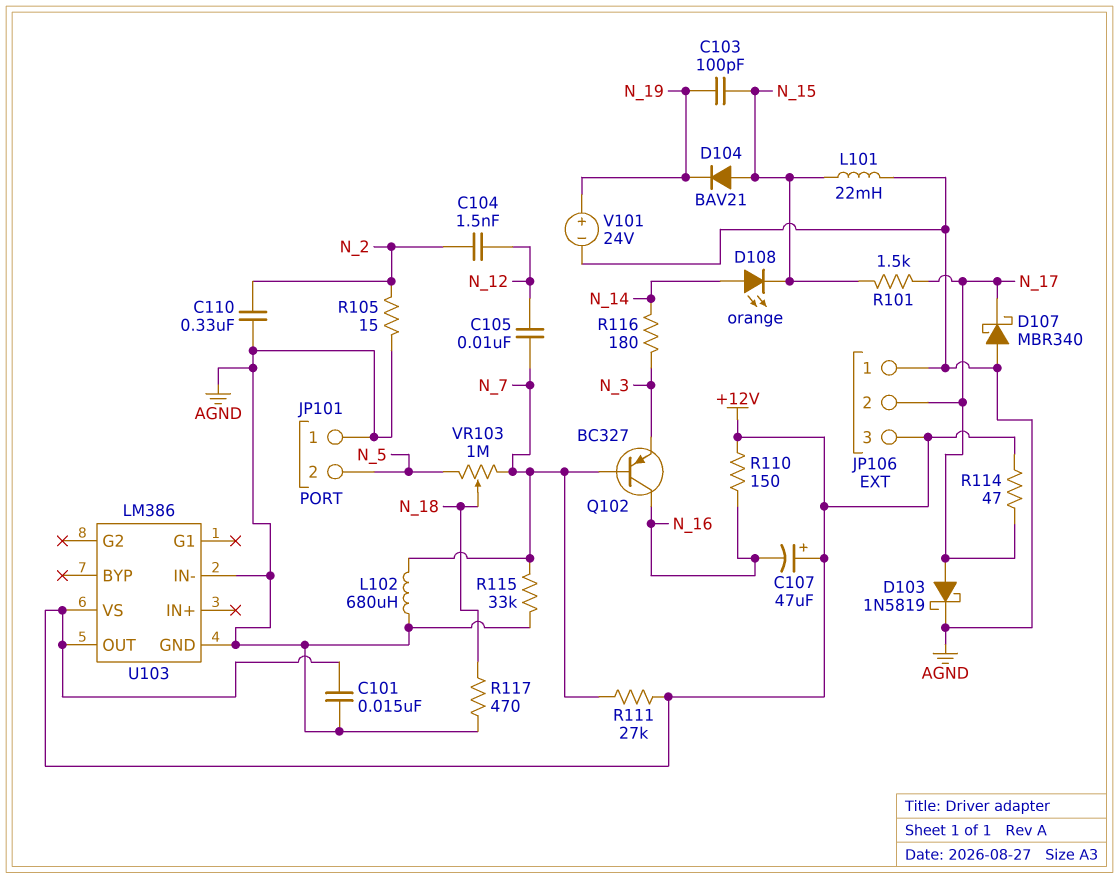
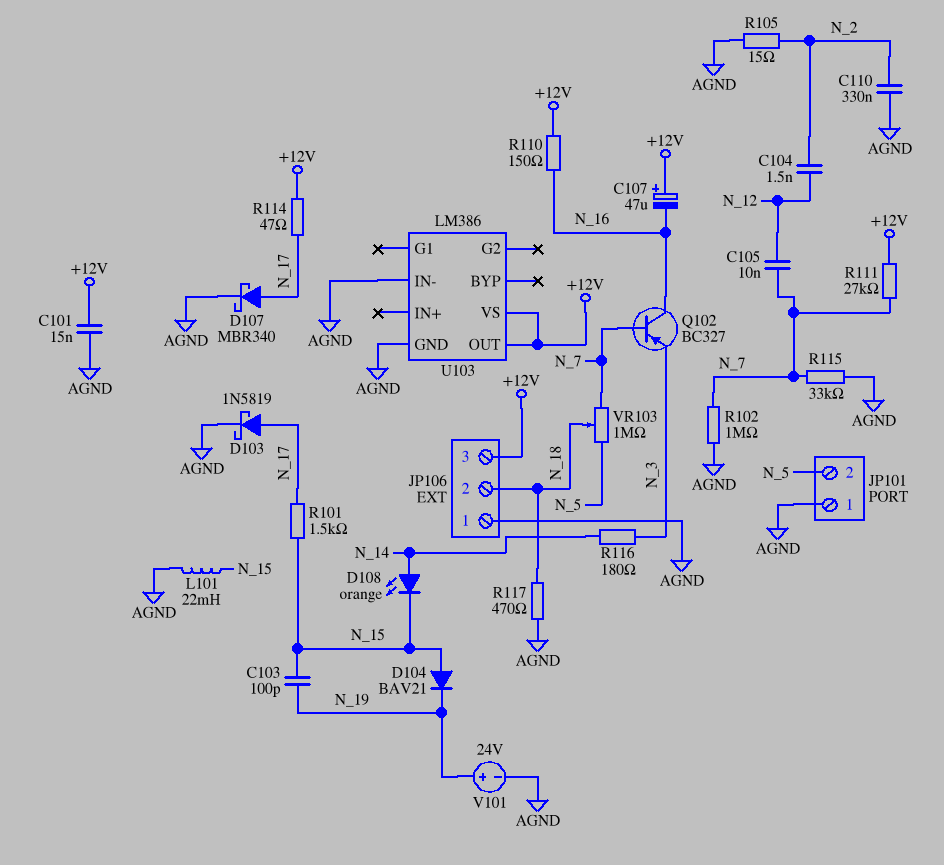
D107: schottky MBR340 (A AGND, K N_17) -> schottky MBR340 (A N_17, K AGND)
JP106 pin 2: N_17 -> N_18
L102: 680uH (AGND, N_7) -> none
R102: none -> 1M (AGND, N_7)

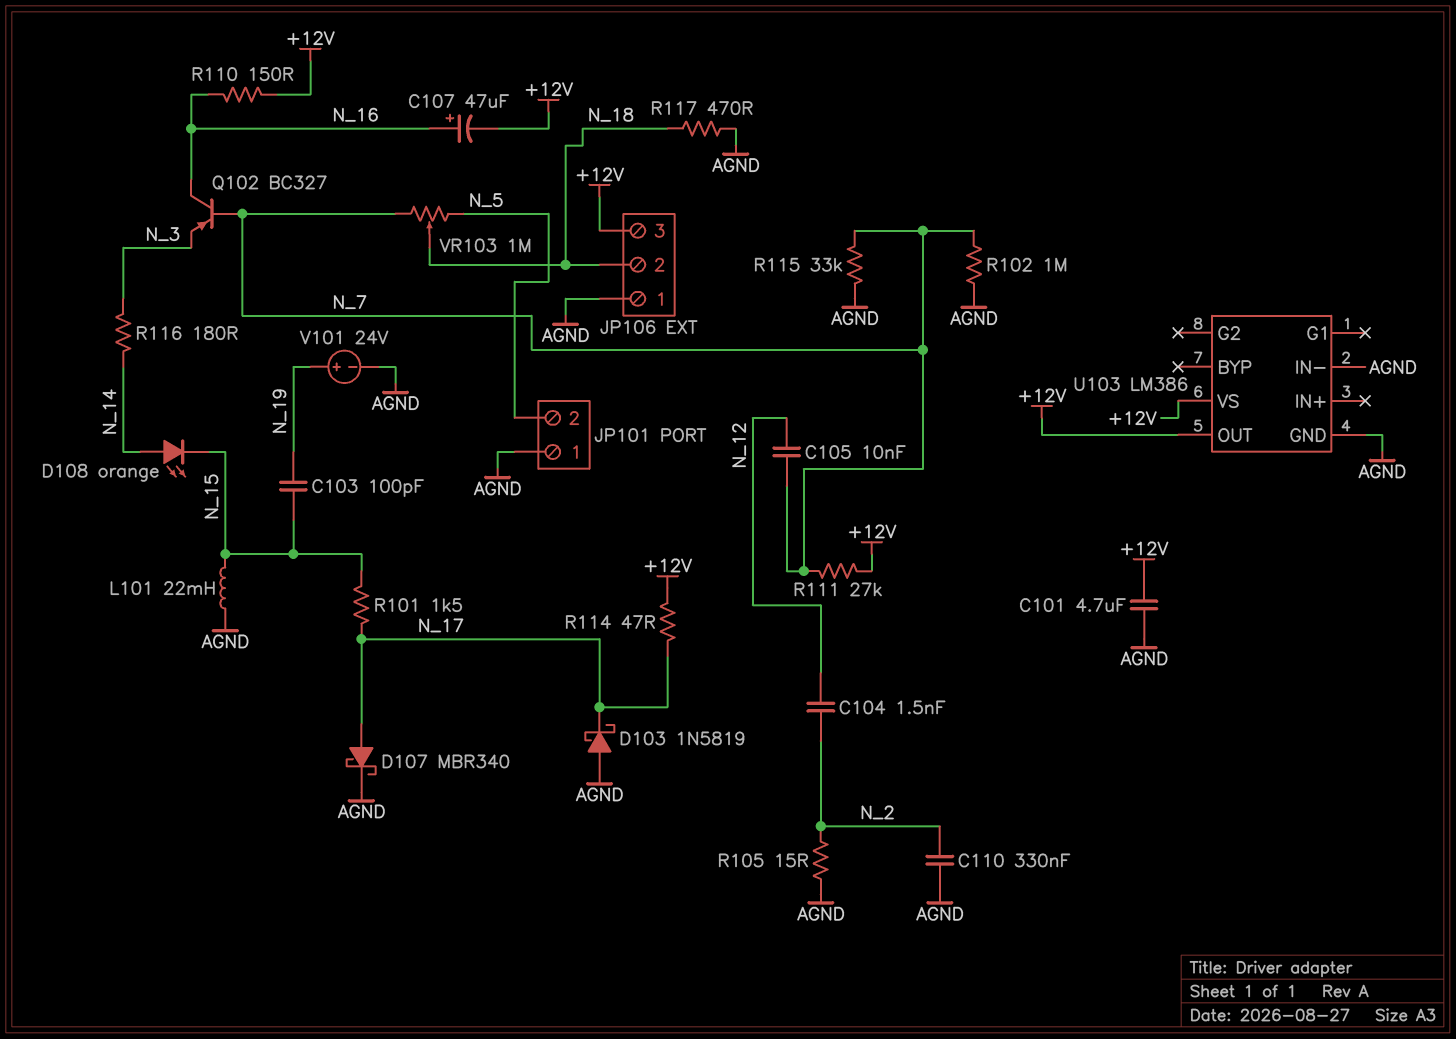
C101: 15nF (+12V, AGND) -> 4.7uF (+12V, AGND)
C107: 47uF (plus +12V, minus N_16) -> 47uF (plus N_16, minus +12V)
D103: schottky 1N5819 (A N_17, K AGND) -> schottky 1N5819 (A AGND, K N_17)
D104: diode BAV21 (A N_15, K N_19) -> none

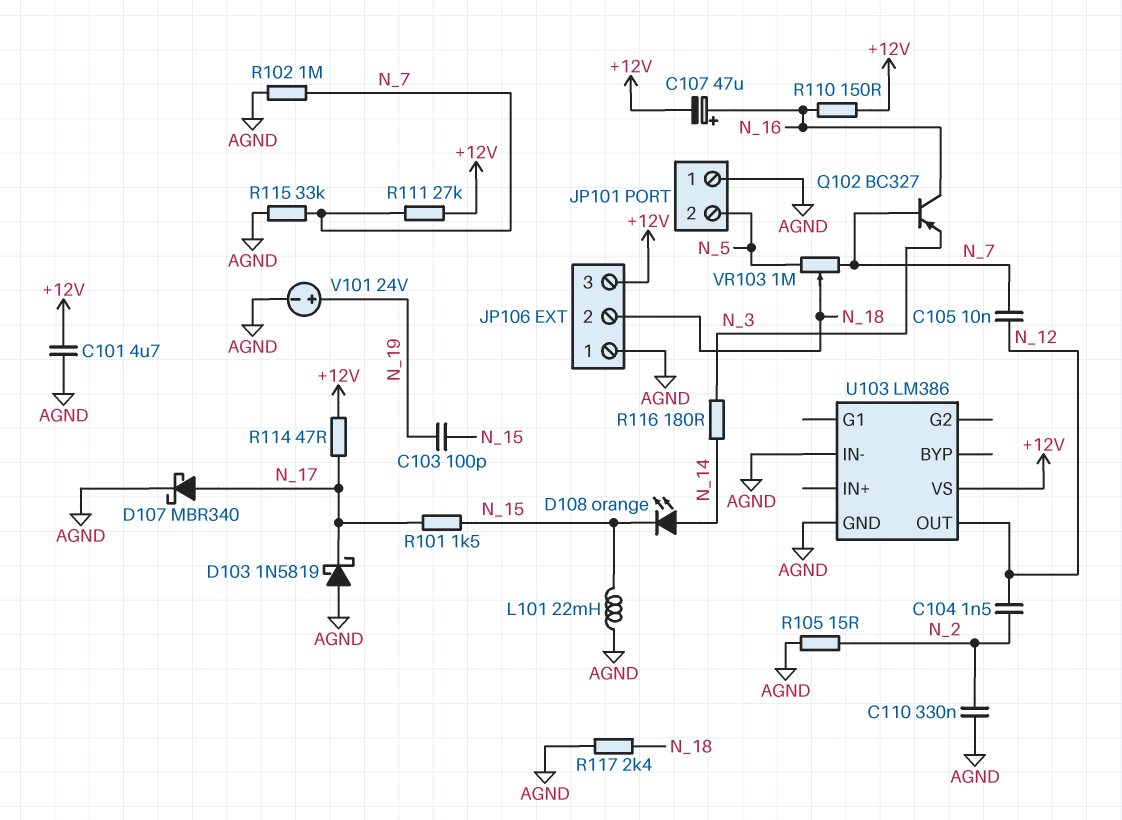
R117: 470 (AGND, N_18) -> 2.4k (AGND, N_18)
U103 pin OUT: +12V -> N_12

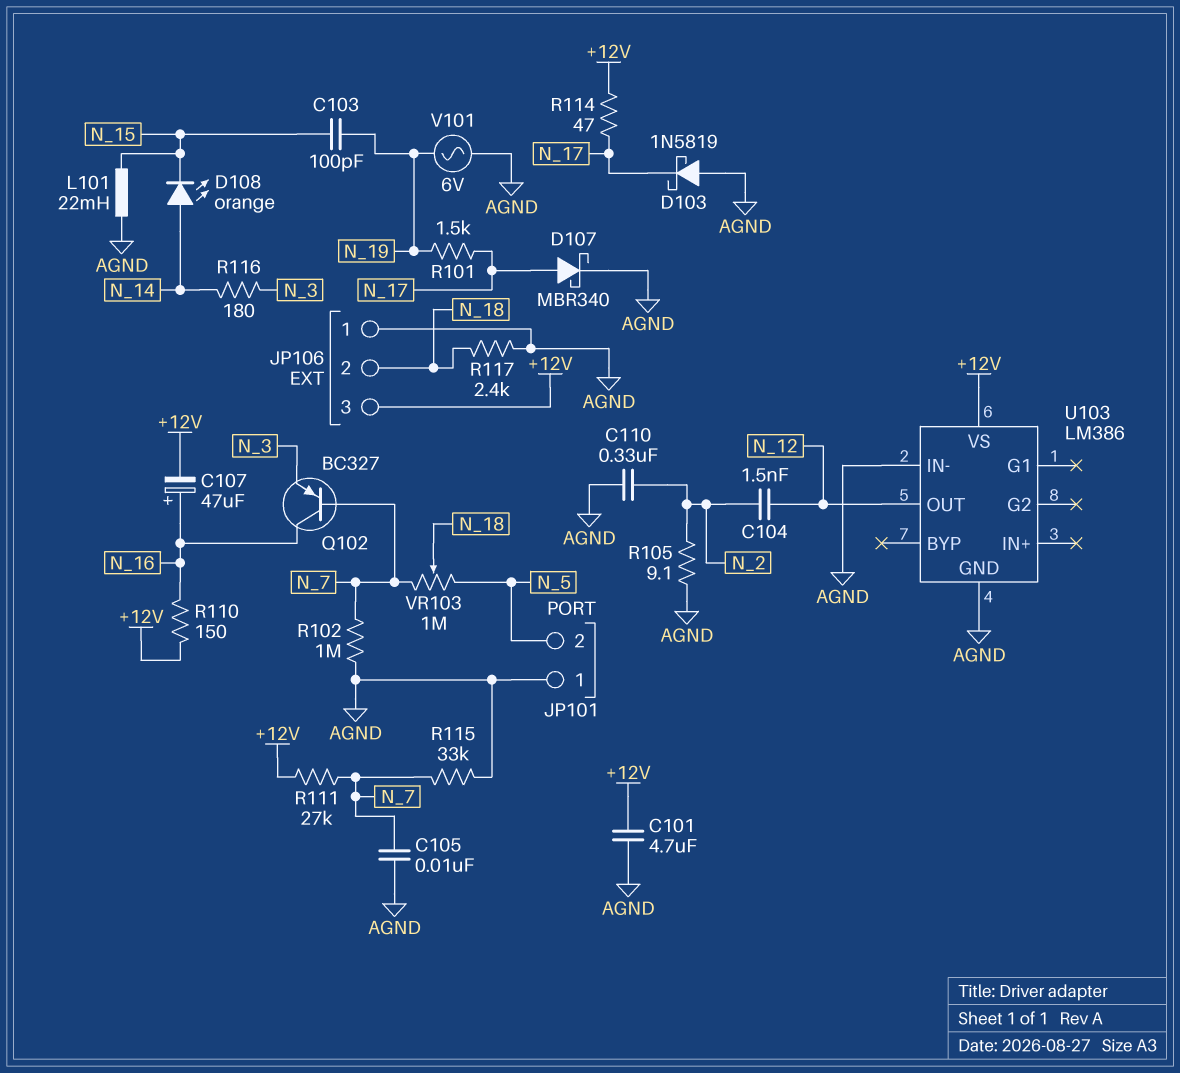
C105: 10nF (N_7, N_12) -> 10nF (AGND, N_7)
R101: 1.5k (N_15, N_17) -> 1.5k (N_17, N_19)
R105: 15 (AGND, N_2) -> 9.1 (AGND, N_2)
V101: 24V (plus N_19, minus AGND) -> AC 6V (AGND, N_19)

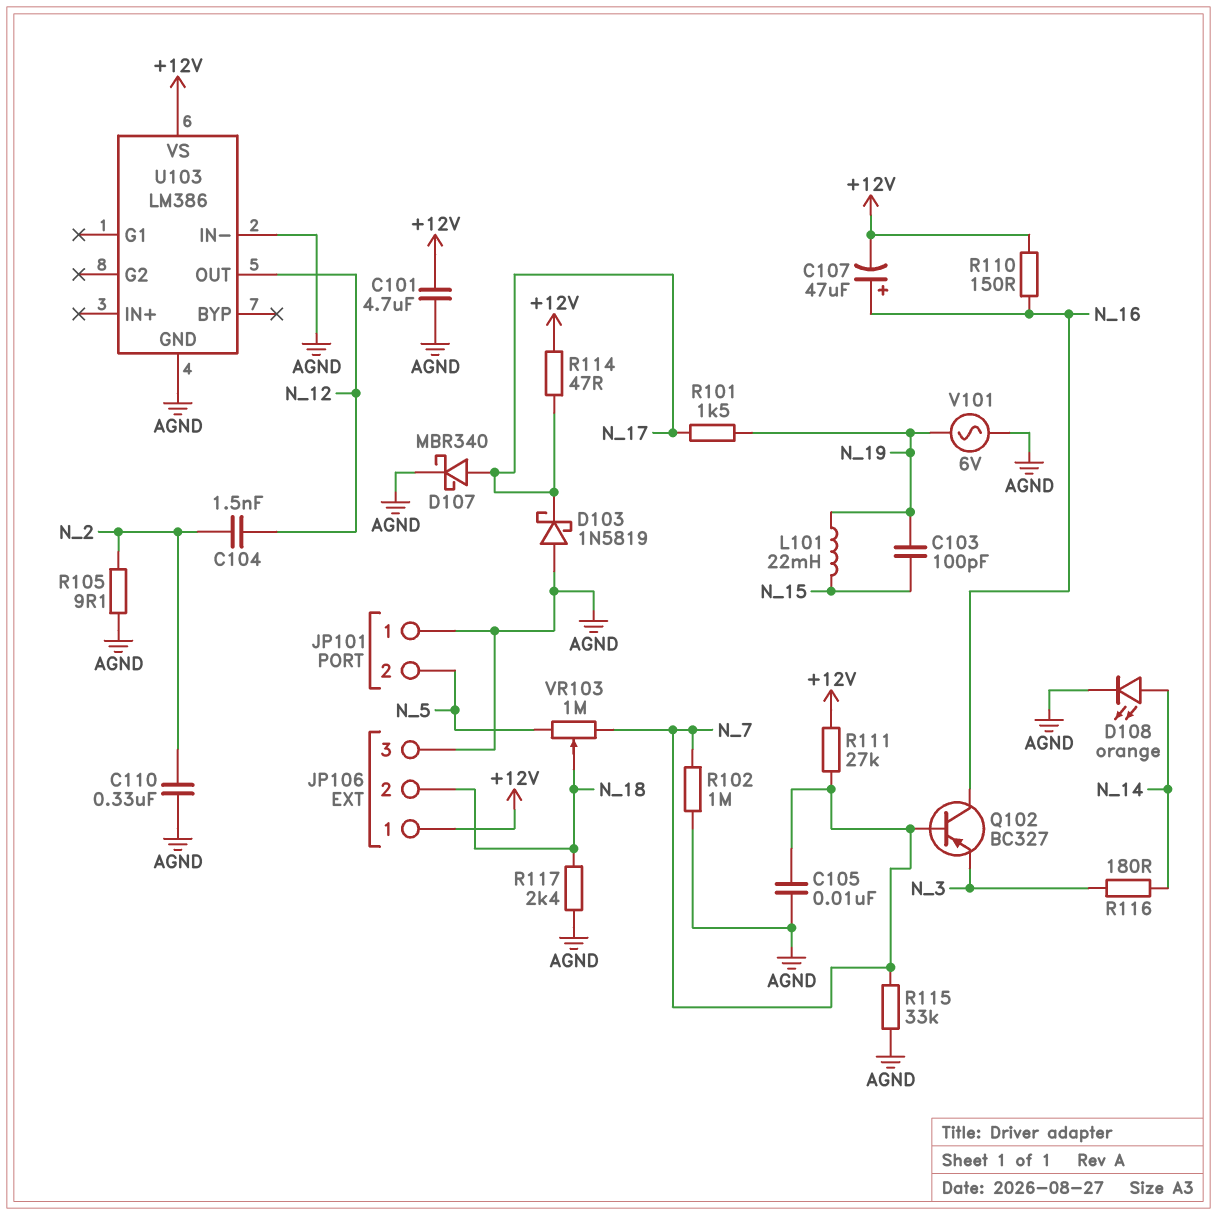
D108: LED orange (A N_14, K N_15) -> LED orange (A N_14, K AGND)
JP106 pin 1: AGND -> +12V
JP106 pin 3: +12V -> AGND
L101: 22mH (AGND, N_15) -> 22mH (N_15, N_19)

